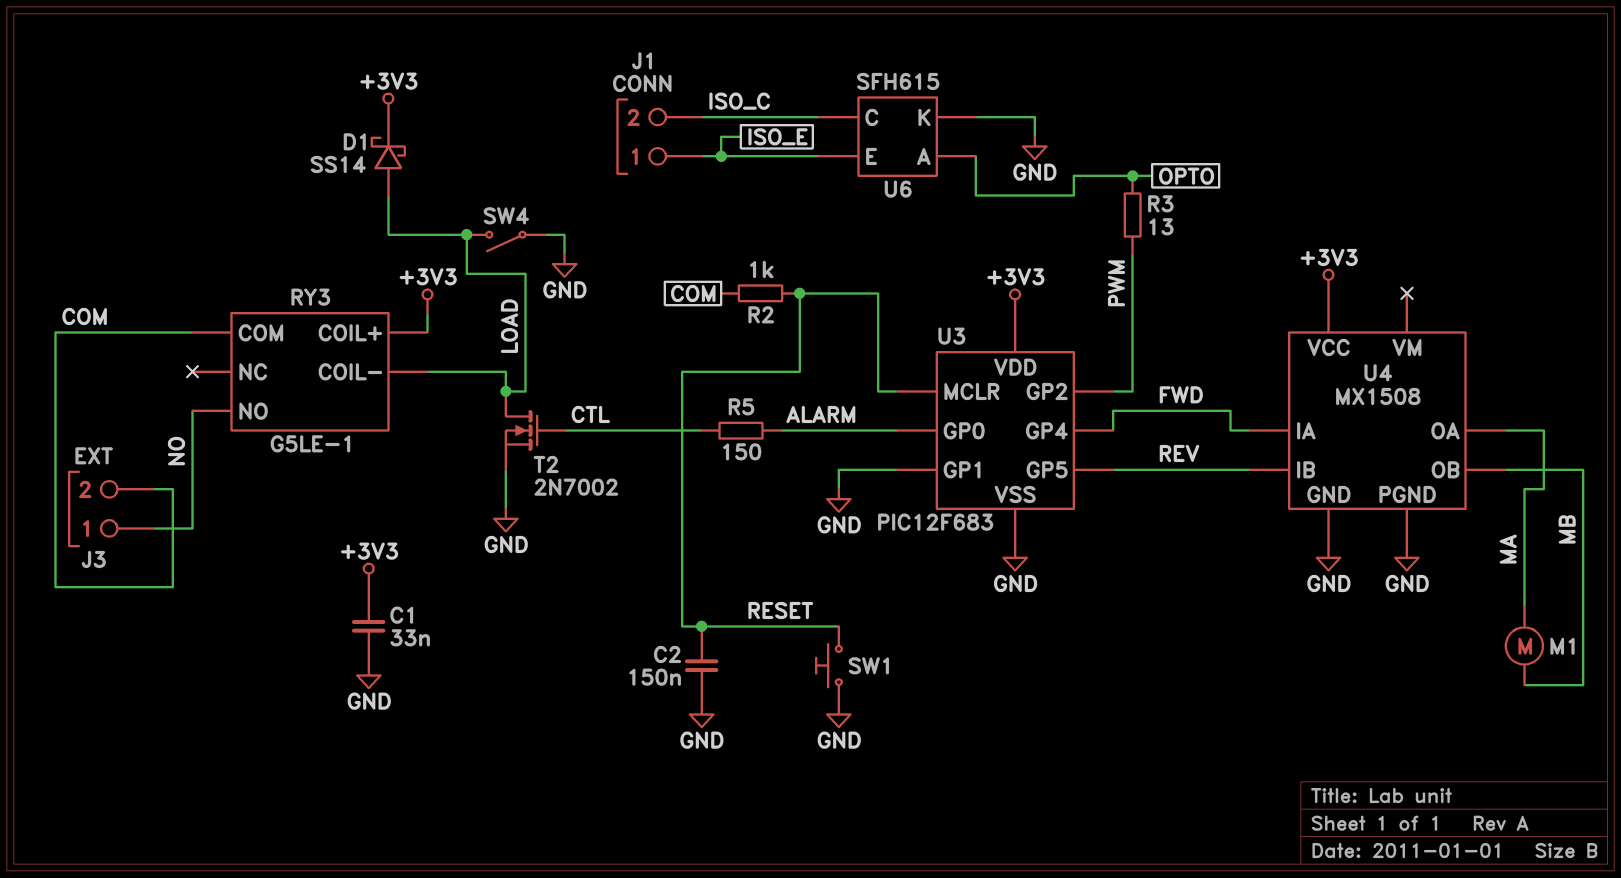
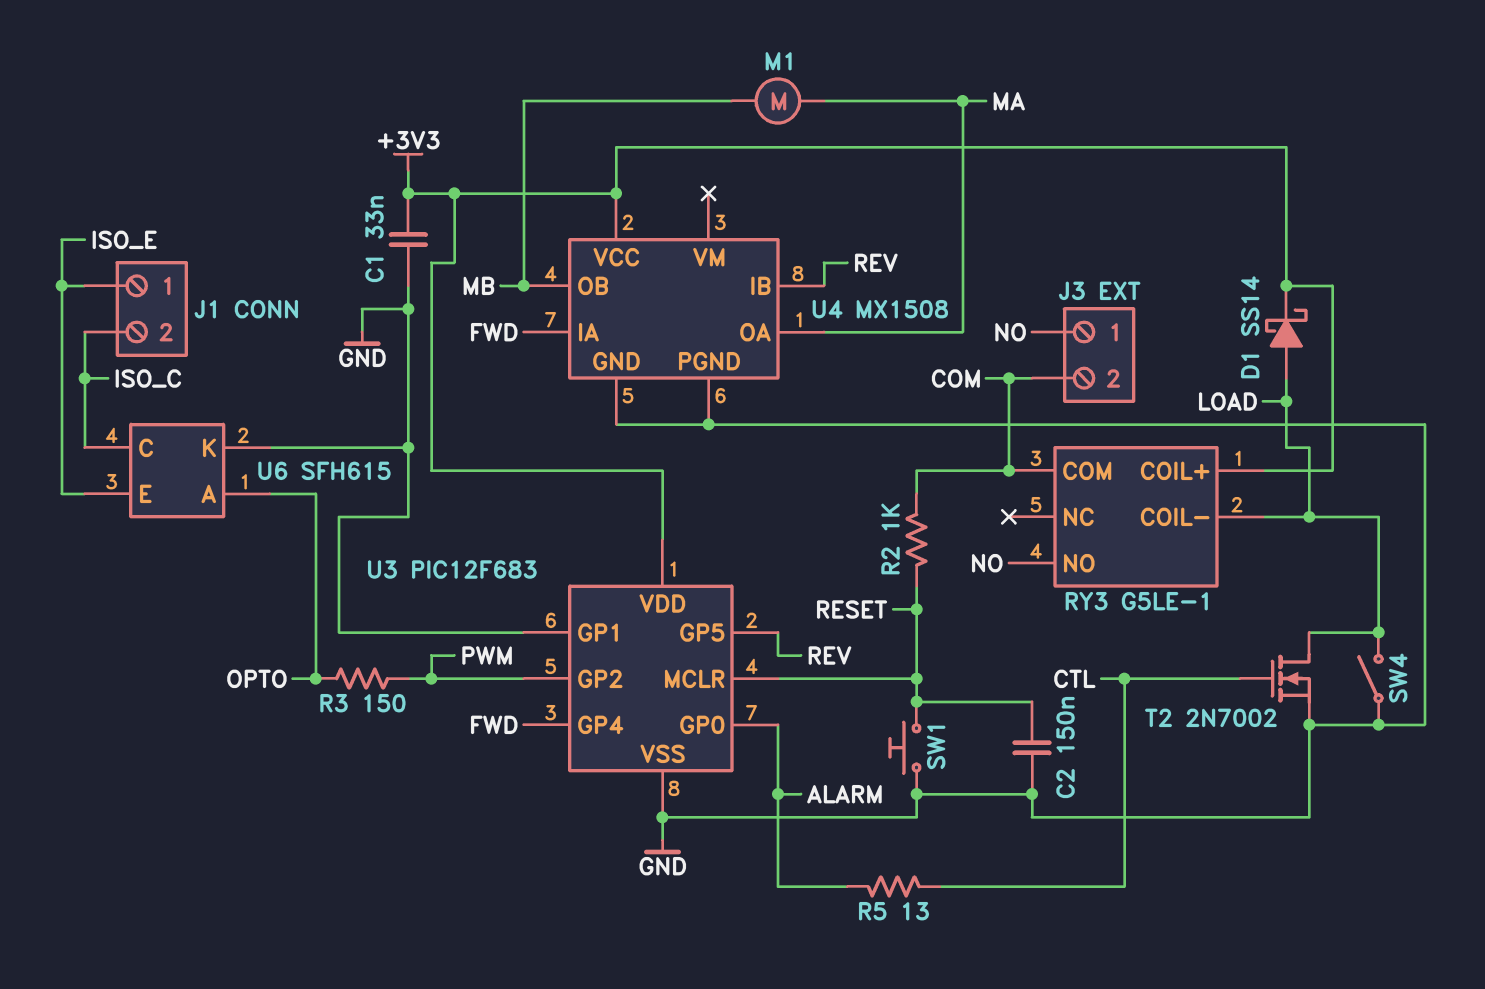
R3: 13 (OPTO, PWM) -> 150 (OPTO, PWM)
R5: 150 (ALARM, CTL) -> 13 (ALARM, CTL)

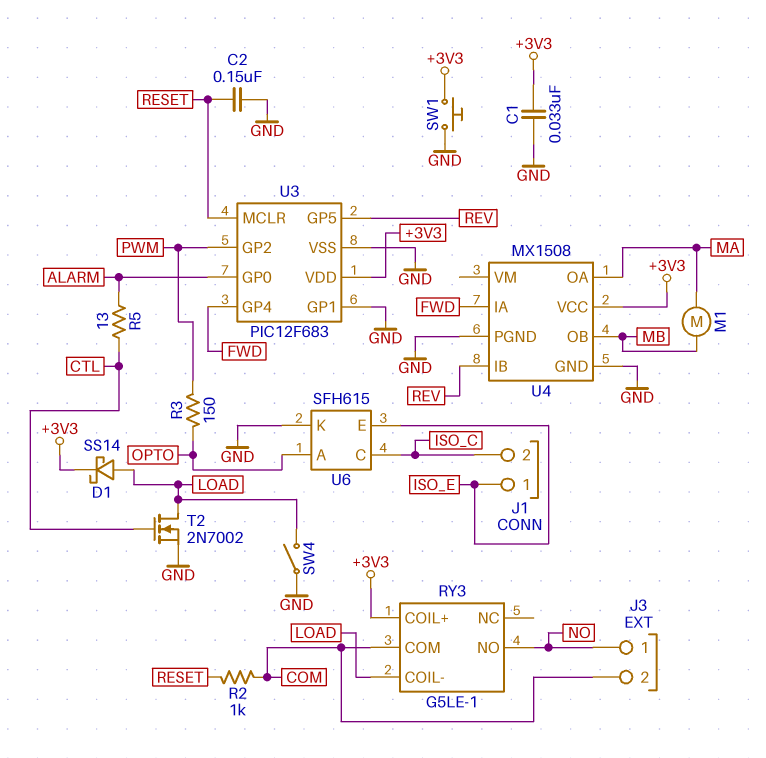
SW1: button (GND, RESET) -> button (+3V3, GND)

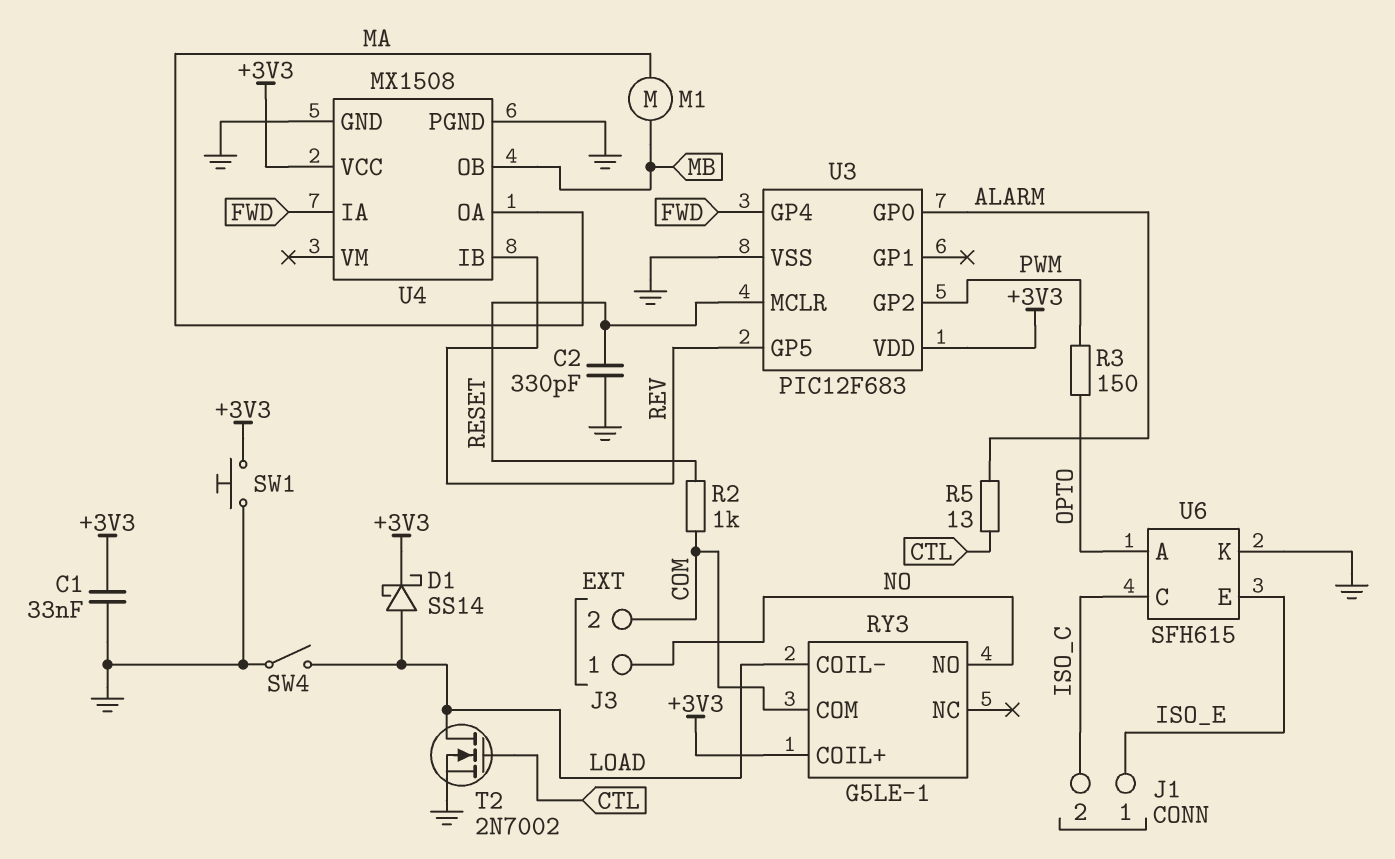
C2: 150nF (GND, RESET) -> 330pF (GND, RESET)
U3 pin GP1: GND -> none

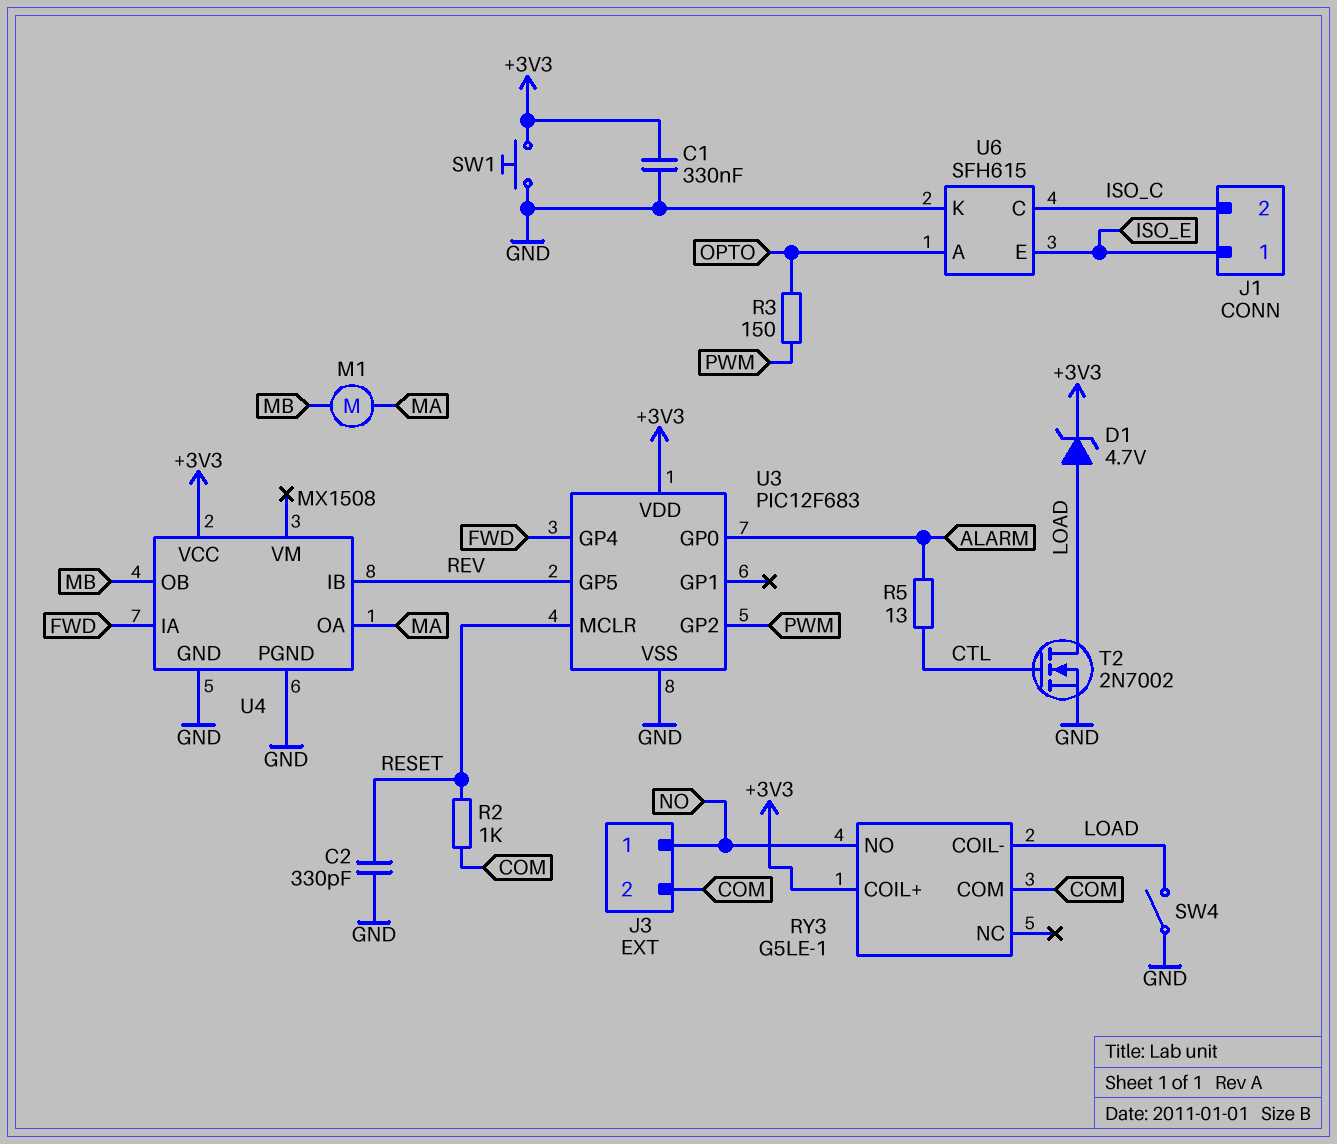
C1: 33nF (+3V3, GND) -> 330nF (+3V3, GND)
D1: schottky SS14 (A LOAD, K +3V3) -> zener 4.7V (A LOAD, K +3V3)

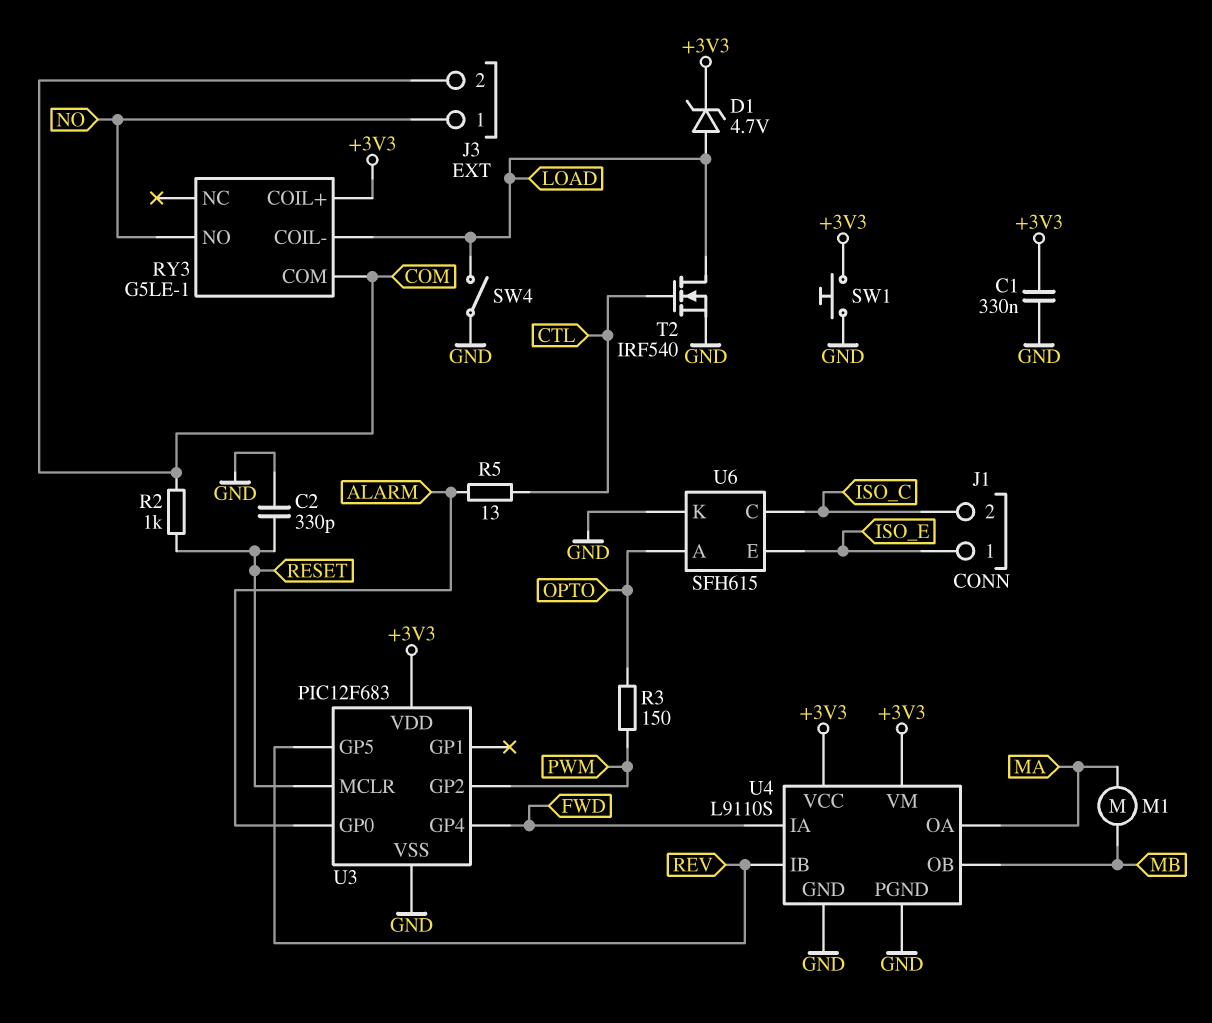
T2: NMOS 2N7002 (G CTL, D LOAD, S GND) -> NMOS IRF540 (G CTL, D LOAD, S GND)
U4: MX1508 -> L9110S
U4 pin VM: none -> +3V3

